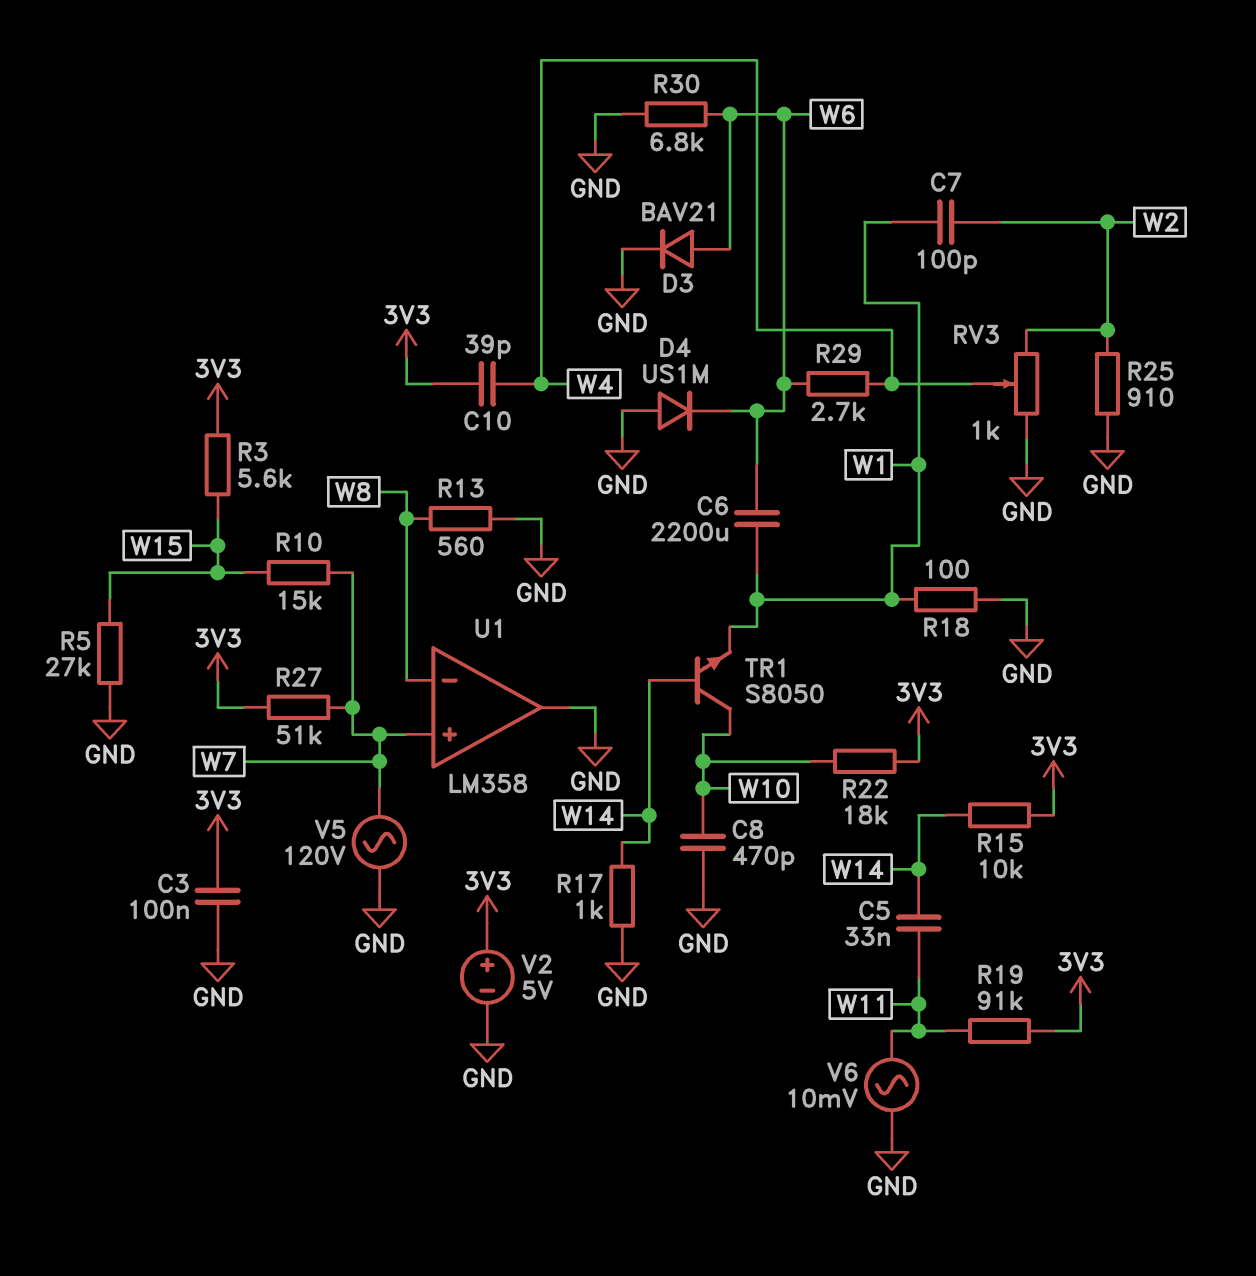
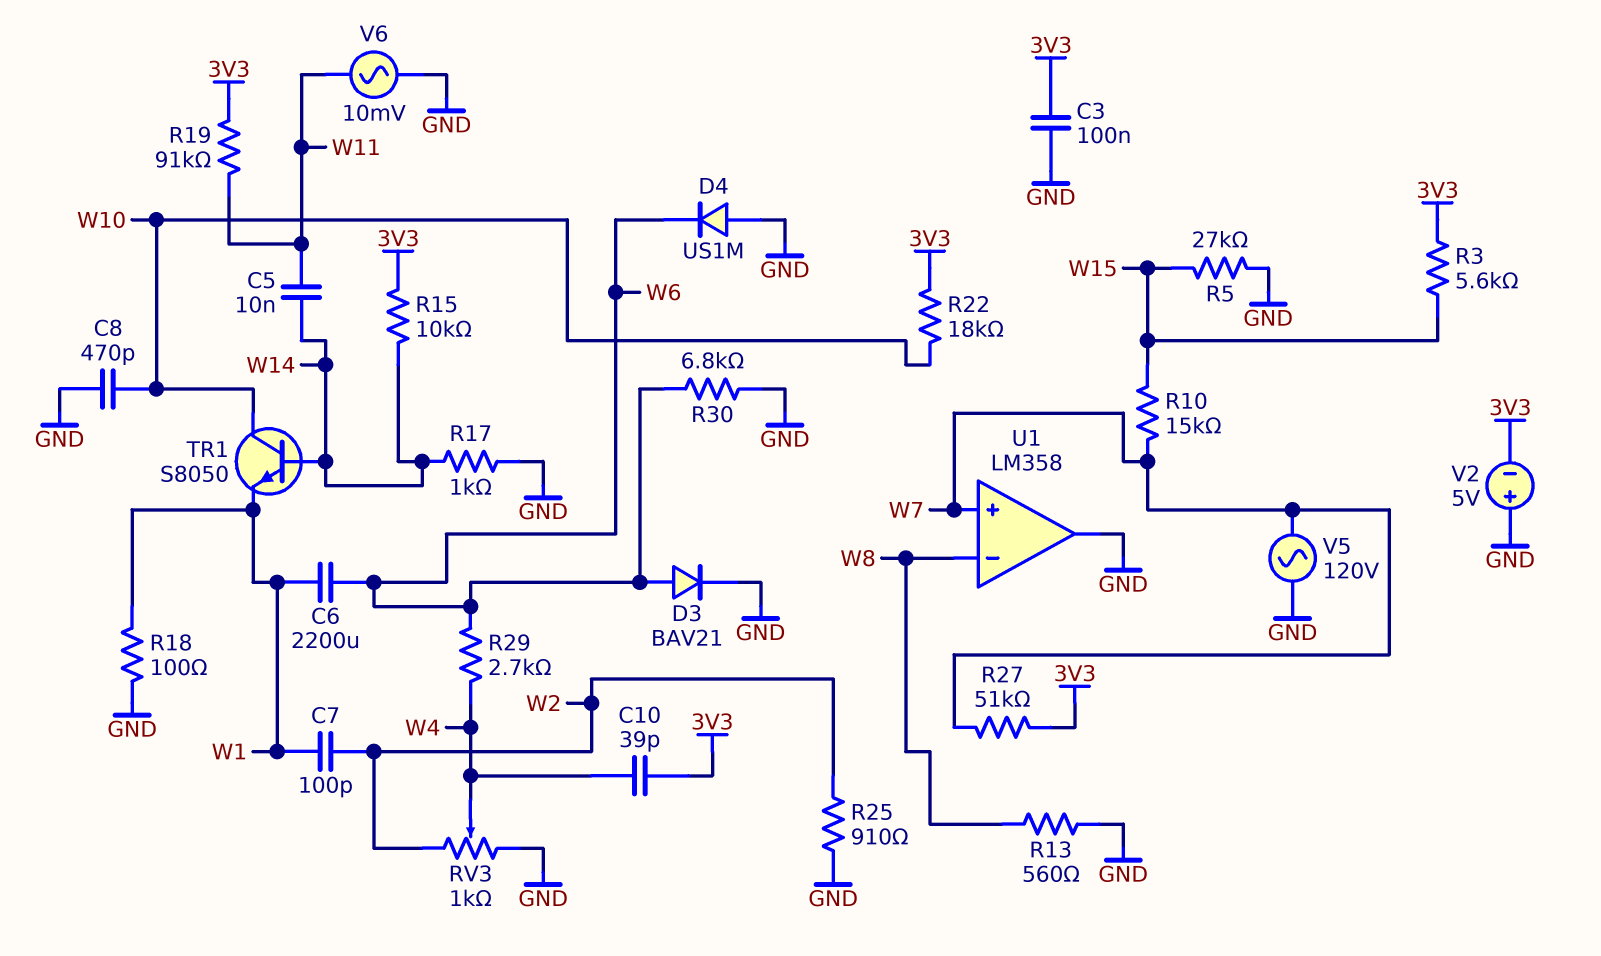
C5: 33nF (W11, W14) -> 10nF (W11, W14)
V2: 5V (plus 3V3, minus GND) -> 5V (plus GND, minus 3V3)

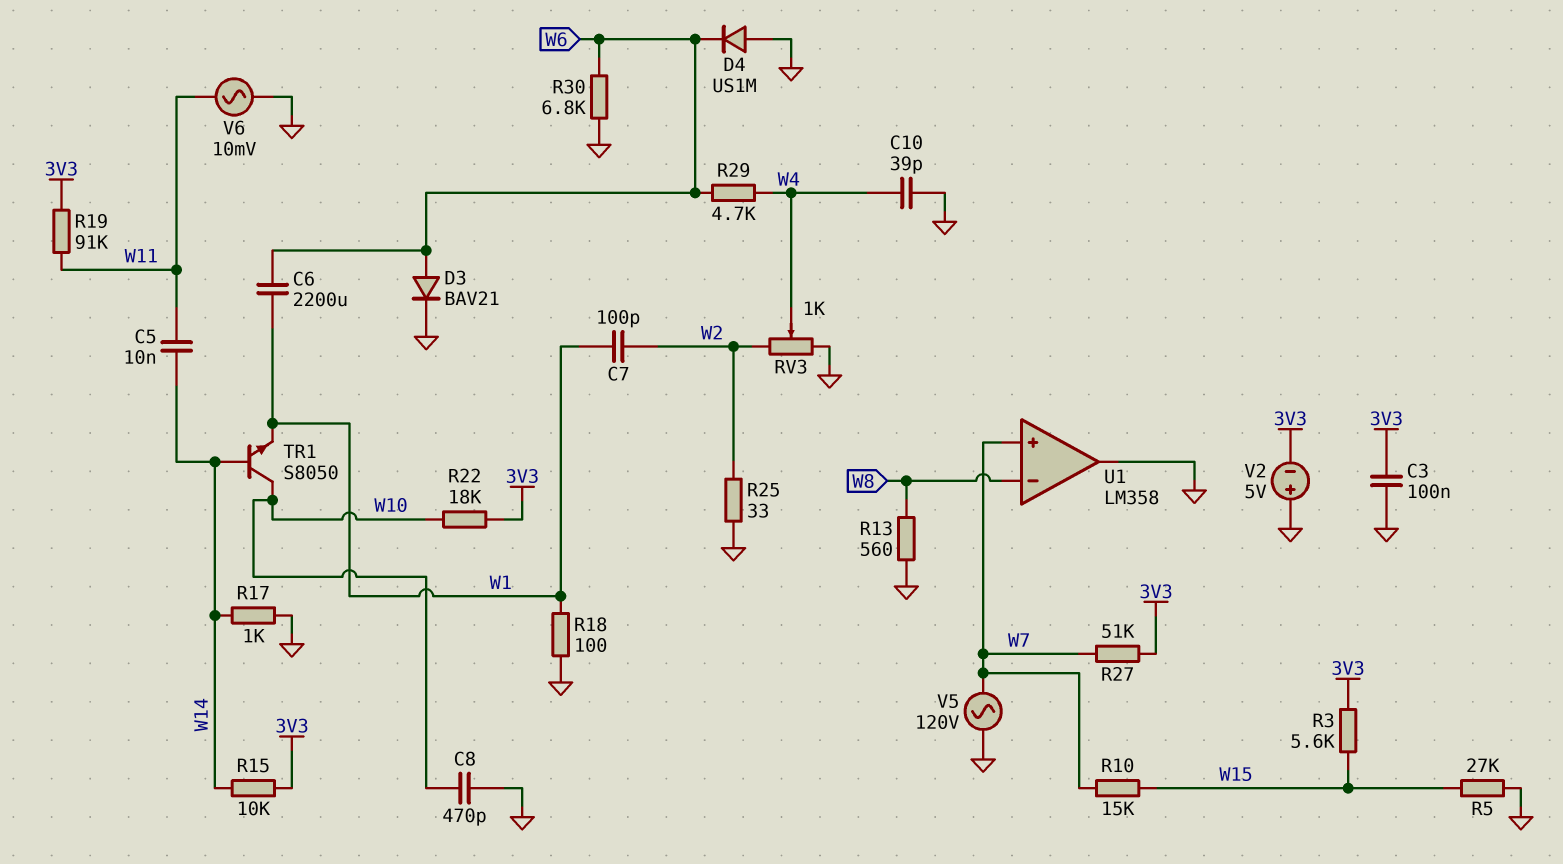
C10: 39pF (3V3, W4) -> 39pF (GND, W4)
R25: 910 (GND, W2) -> 33 (GND, W2)
R29: 2.7k (W4, W6) -> 4.7k (W4, W6)

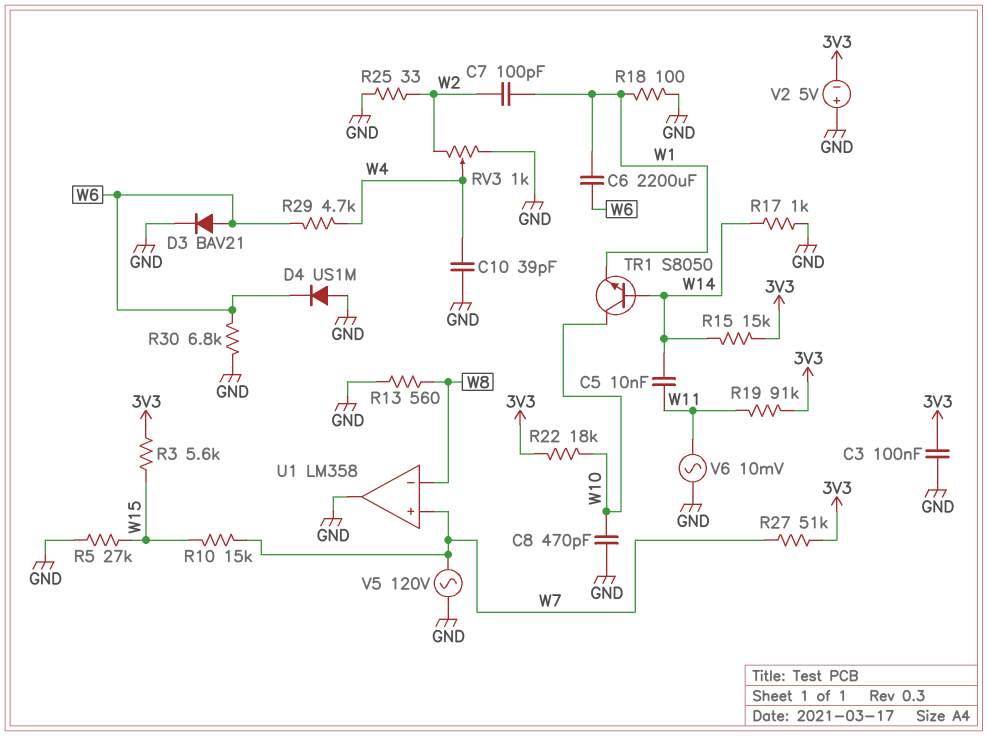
R15: 10k (3V3, W14) -> 15k (3V3, W14)

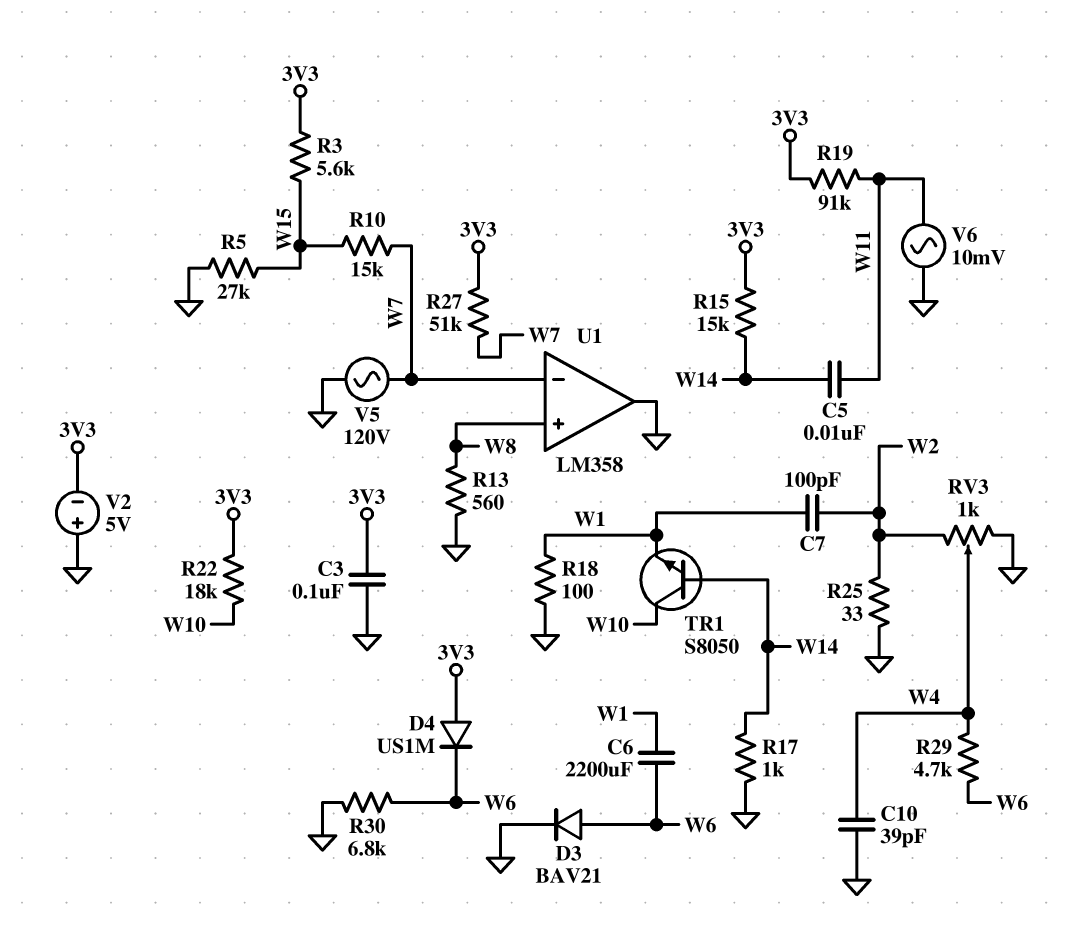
C8: 470pF (GND, W10) -> none
D4: diode US1M (A GND, K W6) -> diode US1M (A 3V3, K W6)
U1 pin in+: W7 -> W8
U1 pin in-: W8 -> W7

